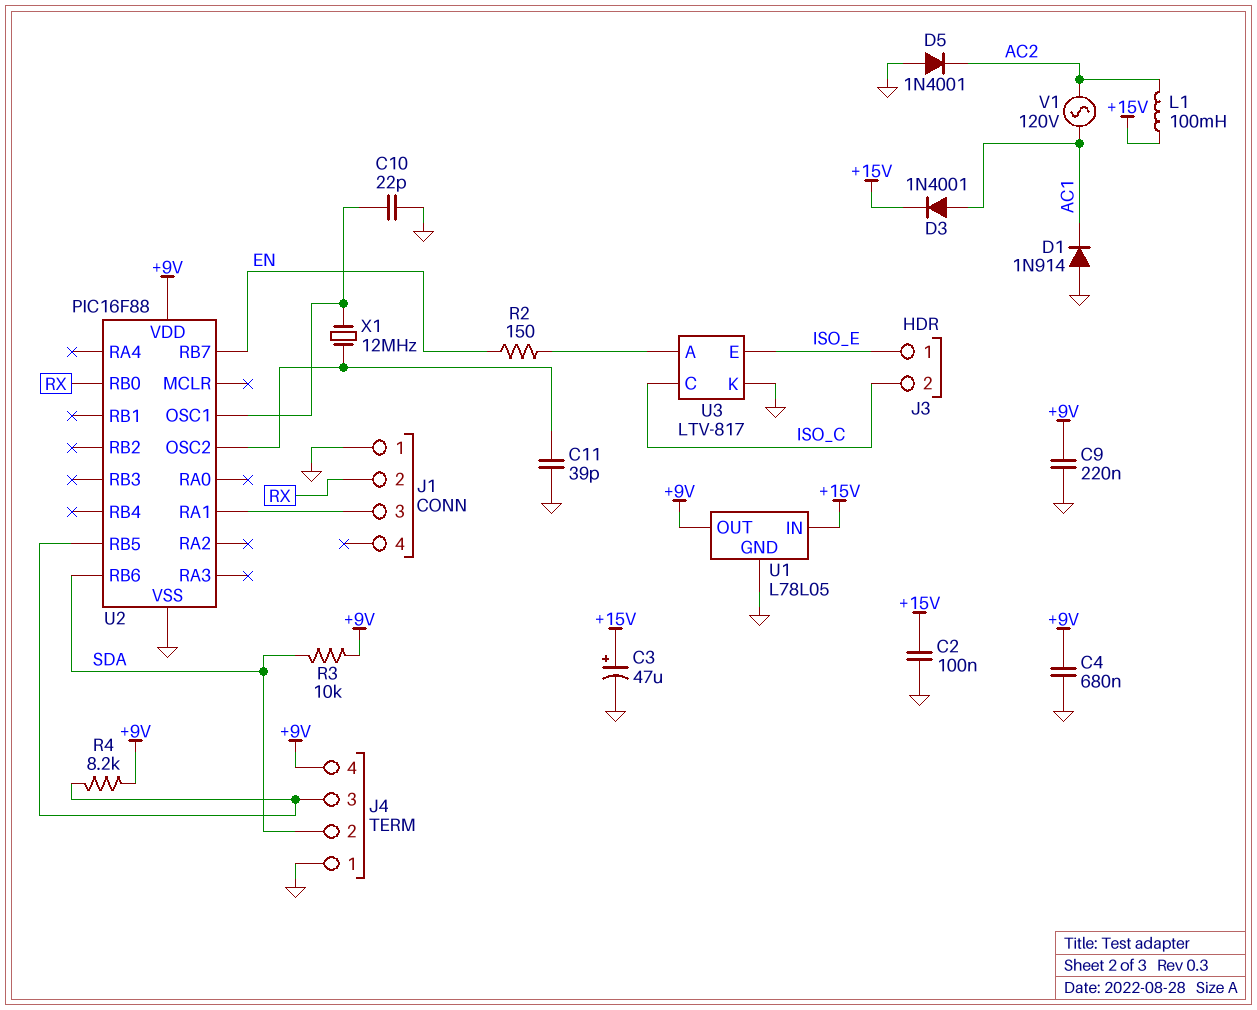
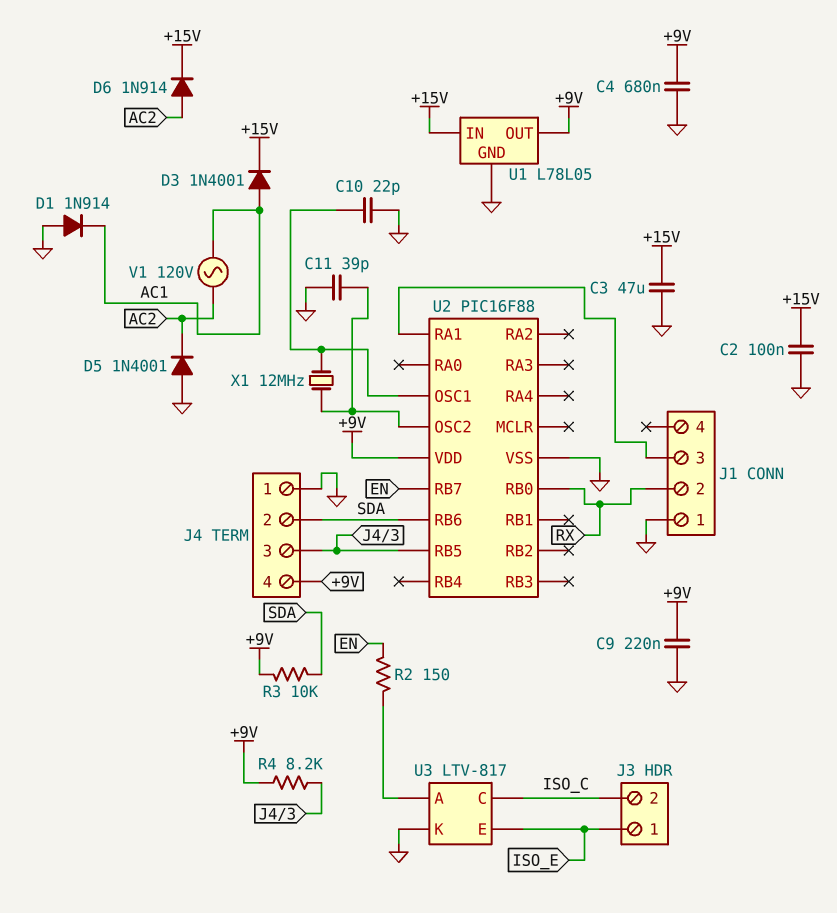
C3: 47uF (plus +15V, minus GND) -> 47uF (+15V, GND)
D6: none -> diode 1N914 (A AC2, K +15V)
L1: 100mH (+15V, AC2) -> none

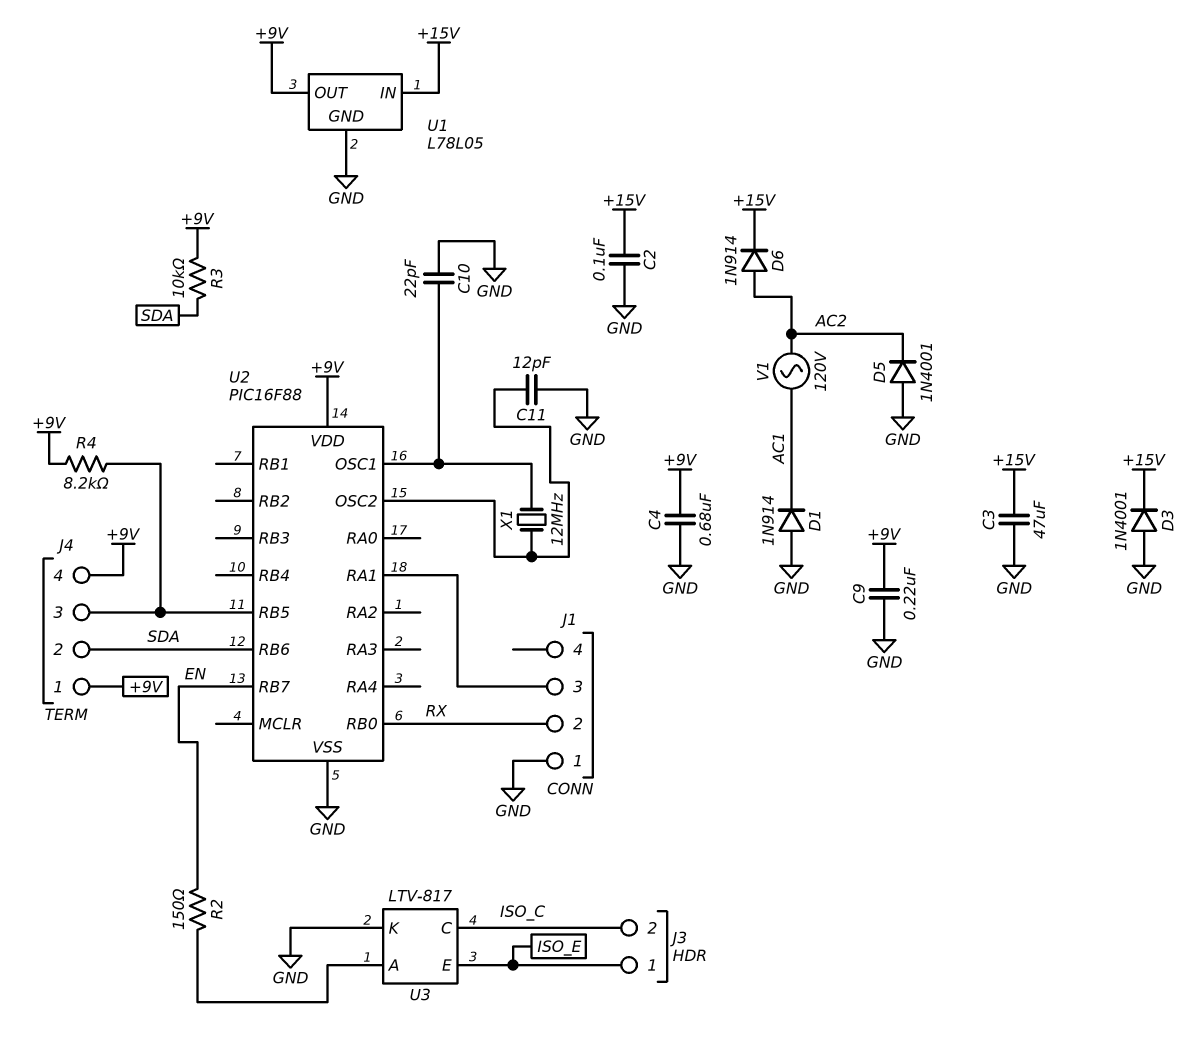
C11: 39pF (GND, U2/OSC2) -> 12pF (GND, U2/OSC2)
D3: diode 1N4001 (A AC1, K +15V) -> diode 1N4001 (A GND, K +15V)
J4 pin 1: GND -> +9V

